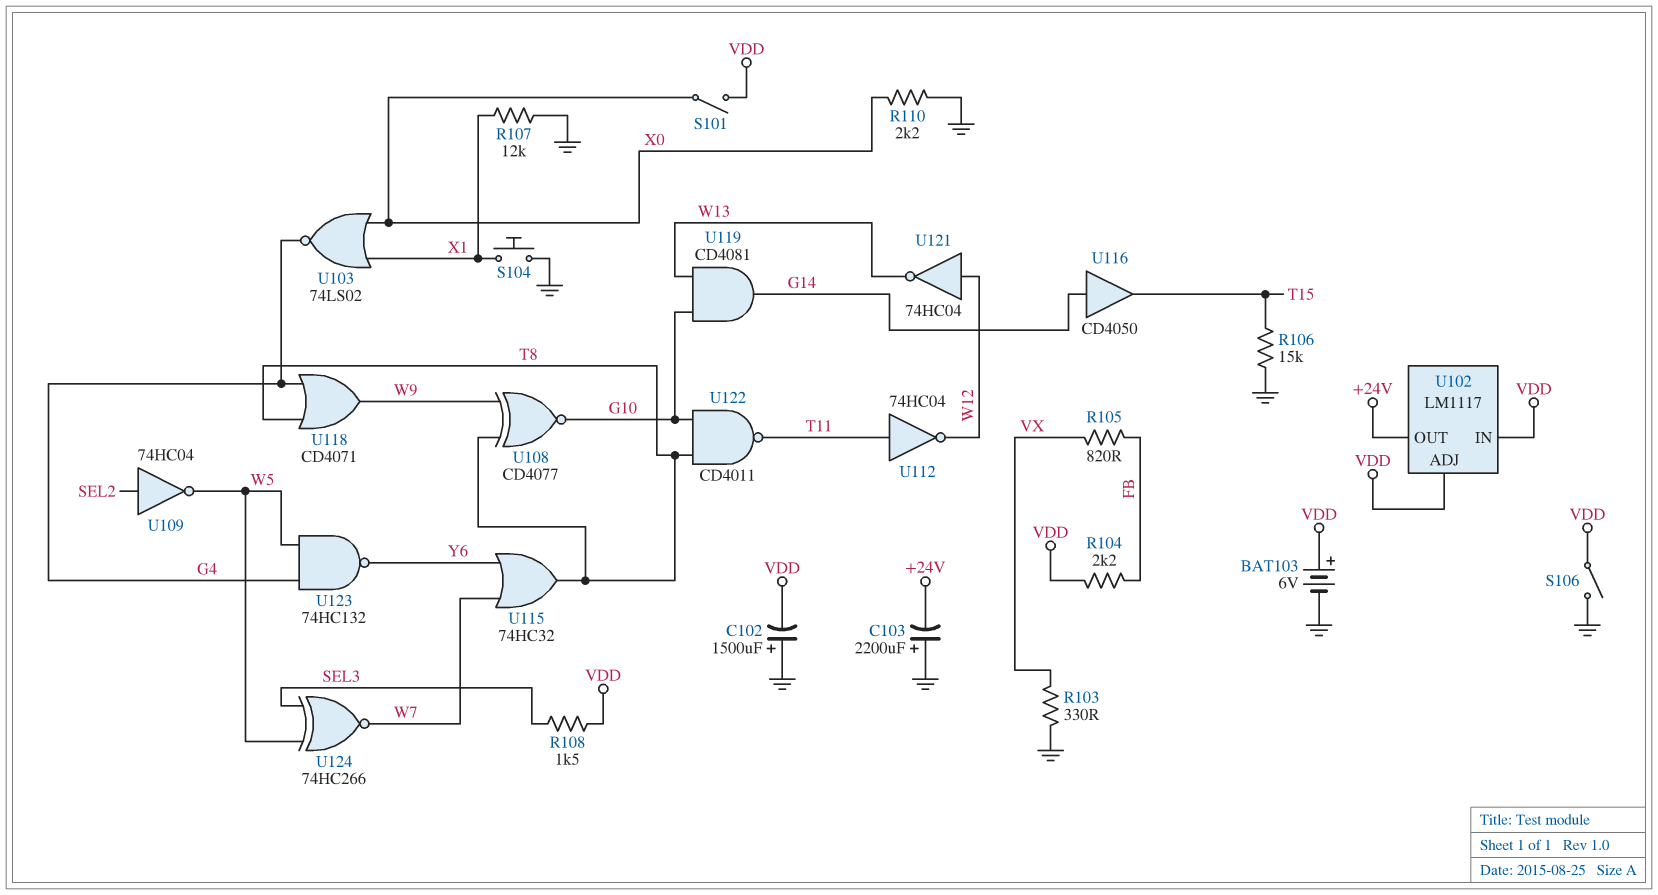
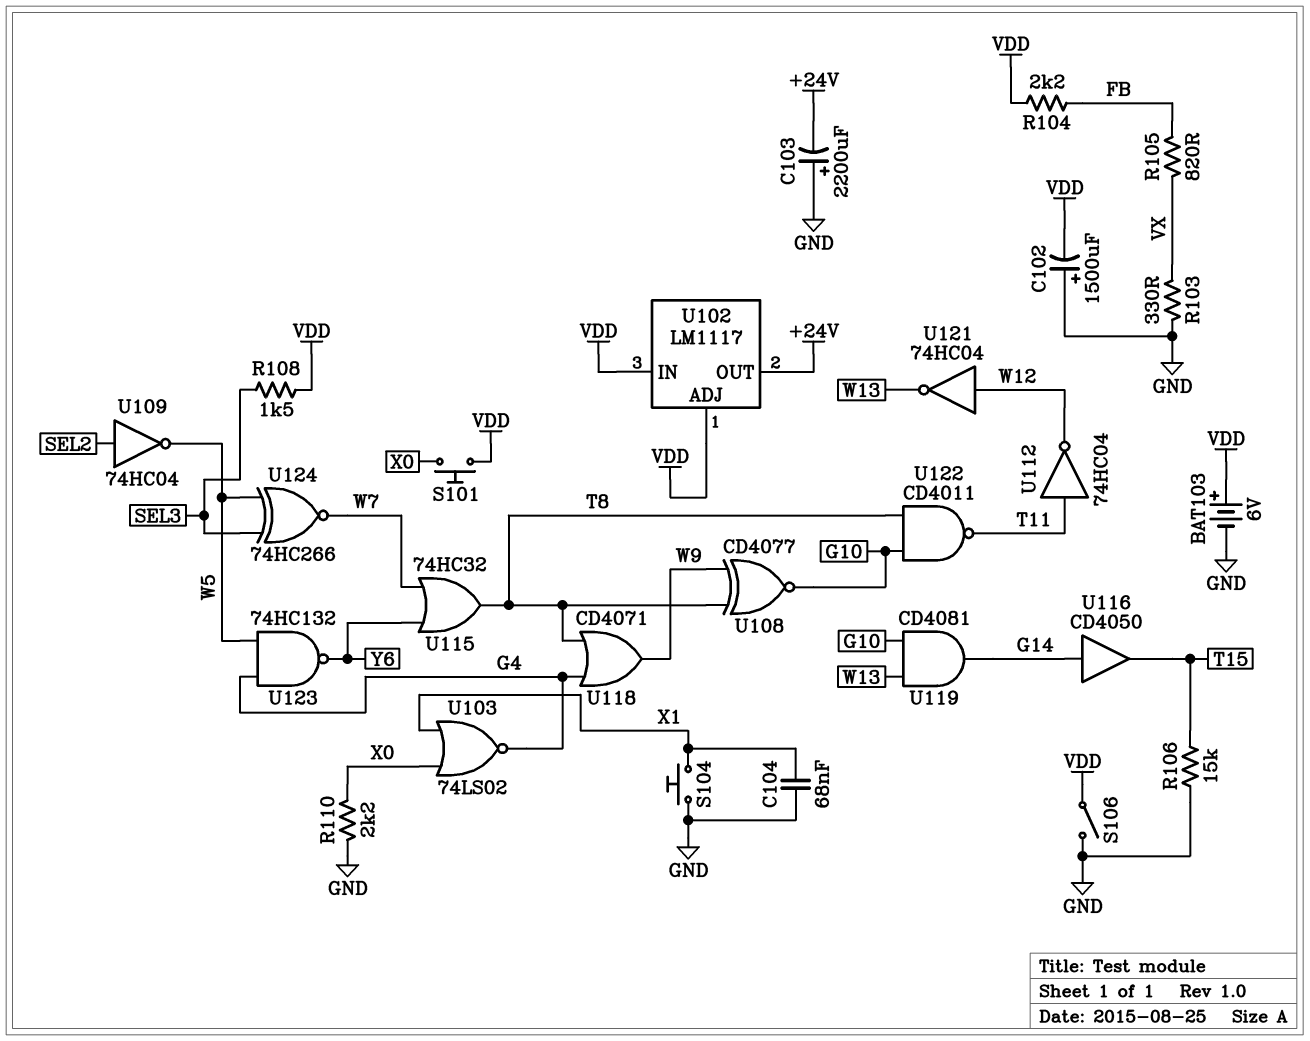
C104: none -> 68nF (GND, X1)
R107: 12k (GND, X1) -> none
S101: switch (VDD, X0) -> button (VDD, X0)

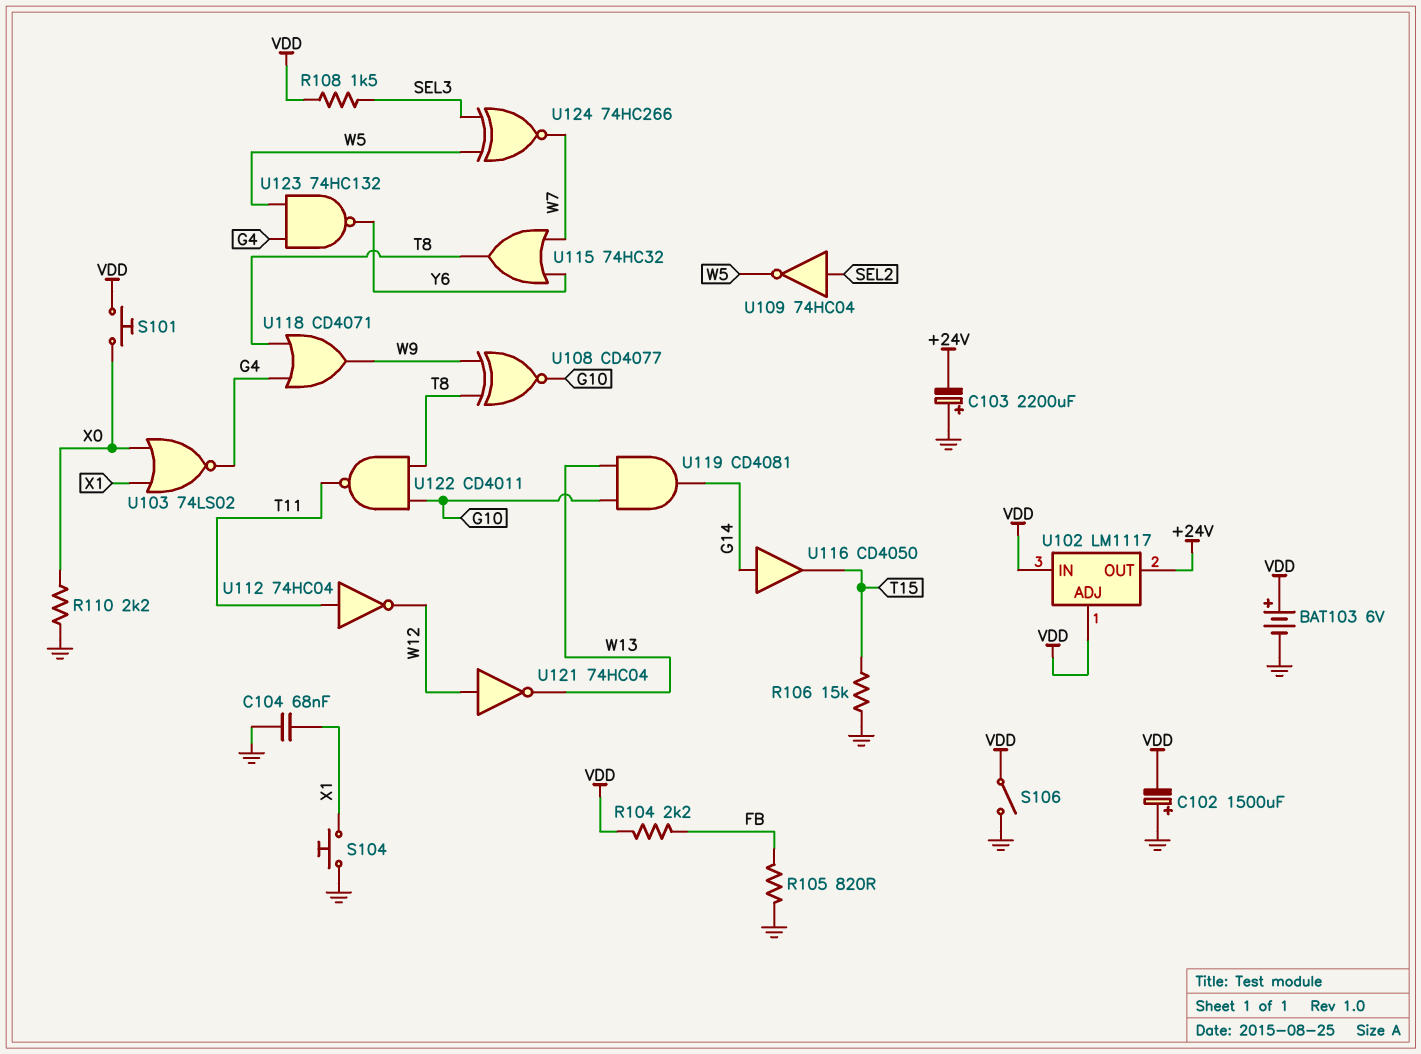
R103: 330 (GND, VX) -> none
R105: 820 (FB, VX) -> 820 (FB, GND)

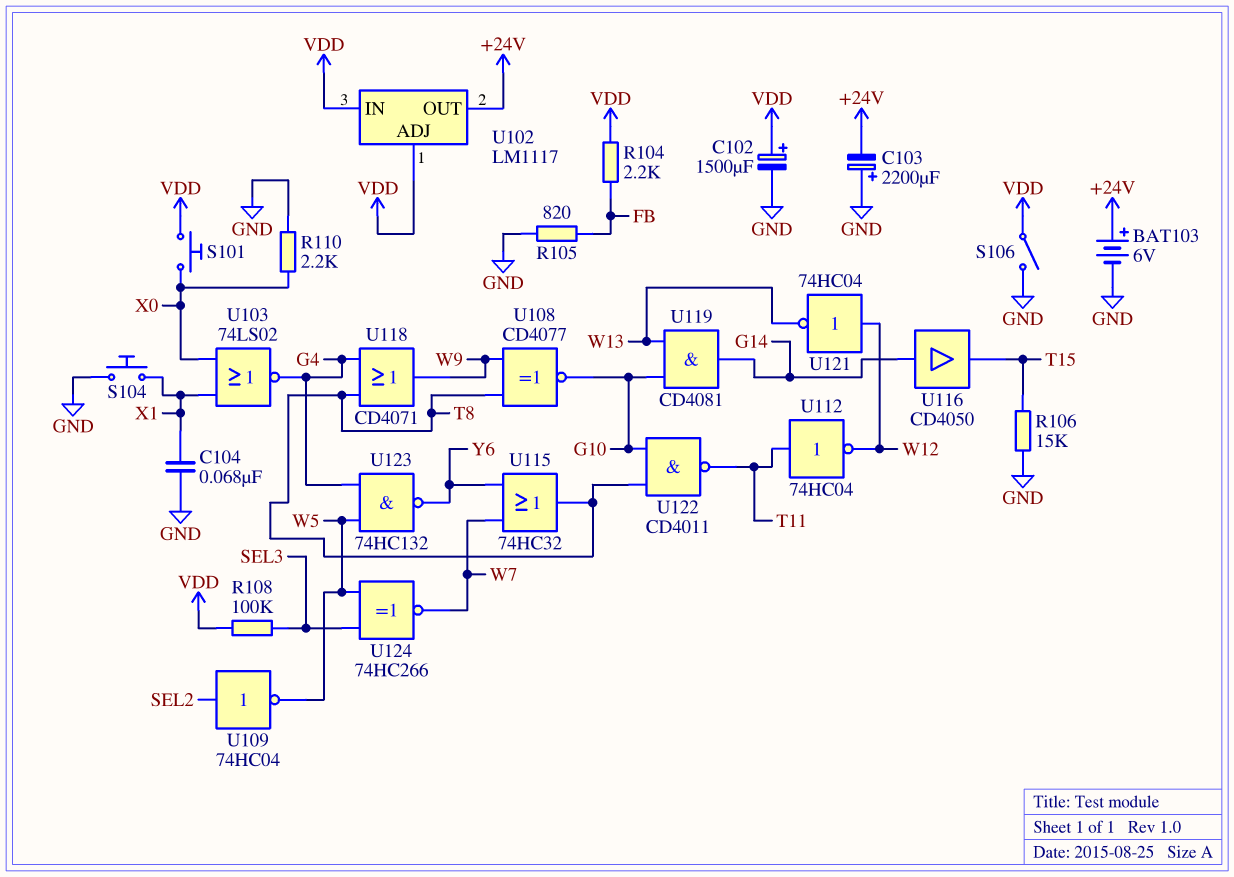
BAT103: 6V (plus VDD, minus GND) -> 6V (plus +24V, minus GND)
C102: 1500uF (plus GND, minus VDD) -> 1500uF (plus VDD, minus GND)
R108: 1.5k (SEL3, VDD) -> 100k (SEL3, VDD)

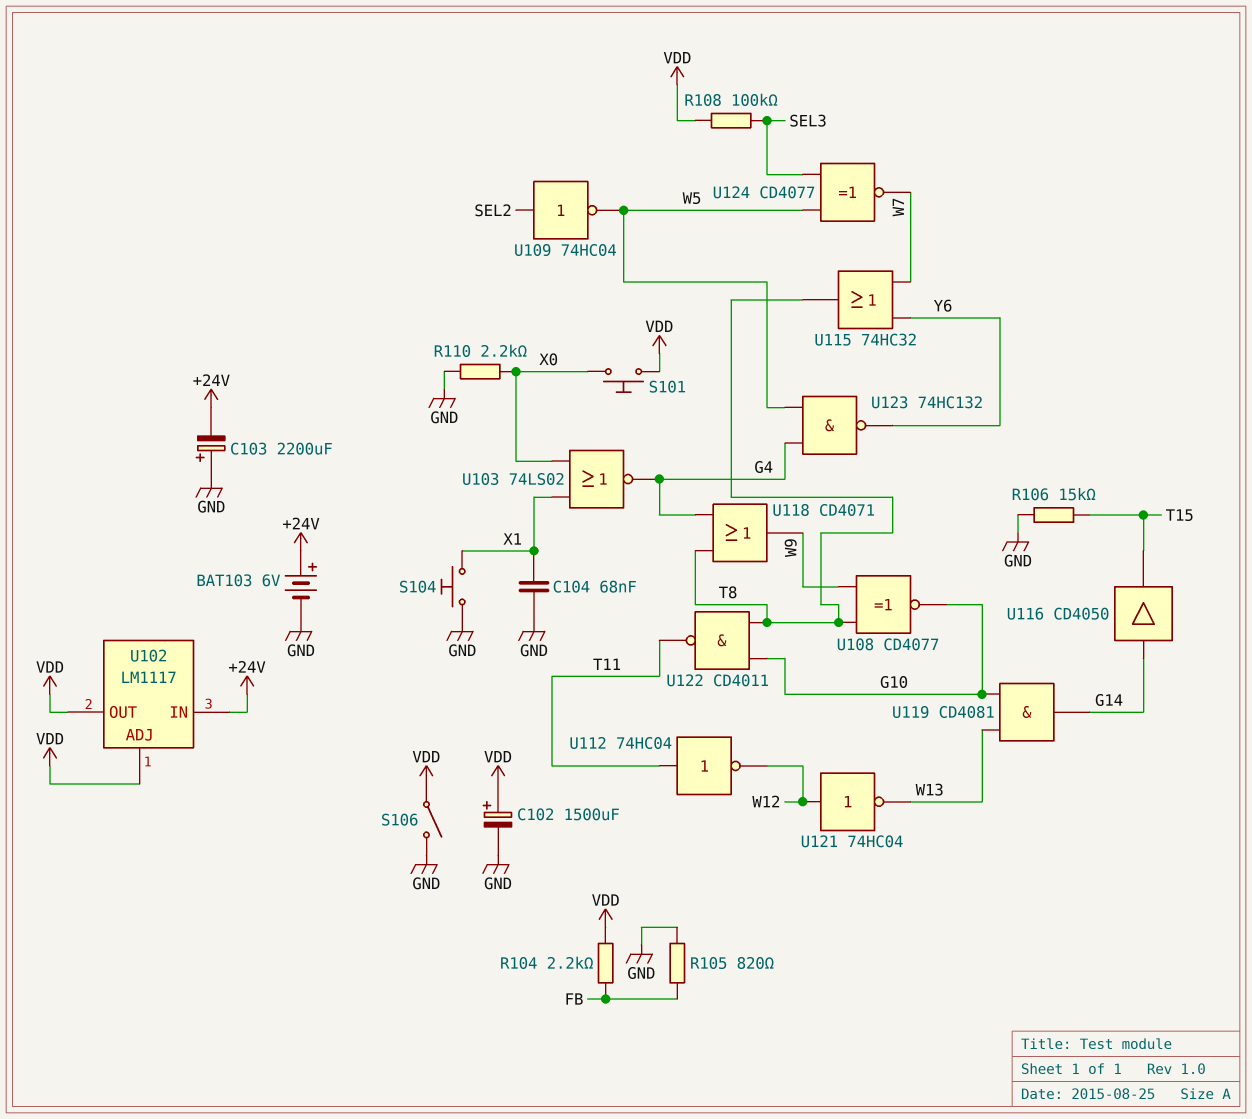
U102 pin IN: VDD -> +24V
U102 pin OUT: +24V -> VDD
U124: XNOR 74HC266 (in SEL3, in W5, out W7) -> XNOR CD4077 (in SEL3, in W5, out W7)

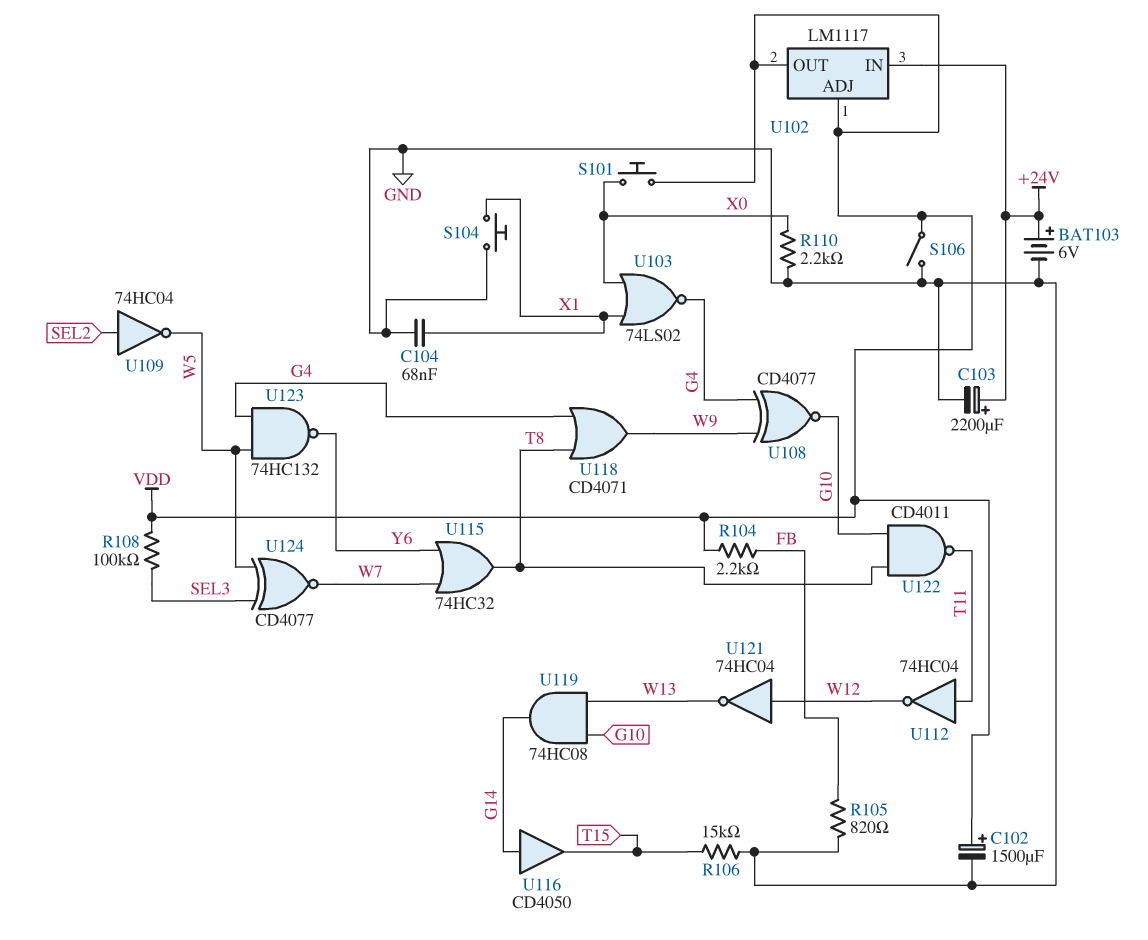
C103: 2200uF (plus GND, minus +24V) -> 2200uF (plus +24V, minus GND)
U108: XNOR CD4077 (in T8, in W9, out G10) -> XNOR CD4077 (in G4, in W9, out G10)
U119: AND CD4081 (in G10, in W13, out G14) -> AND 74HC08 (in G10, in W13, out G14)

